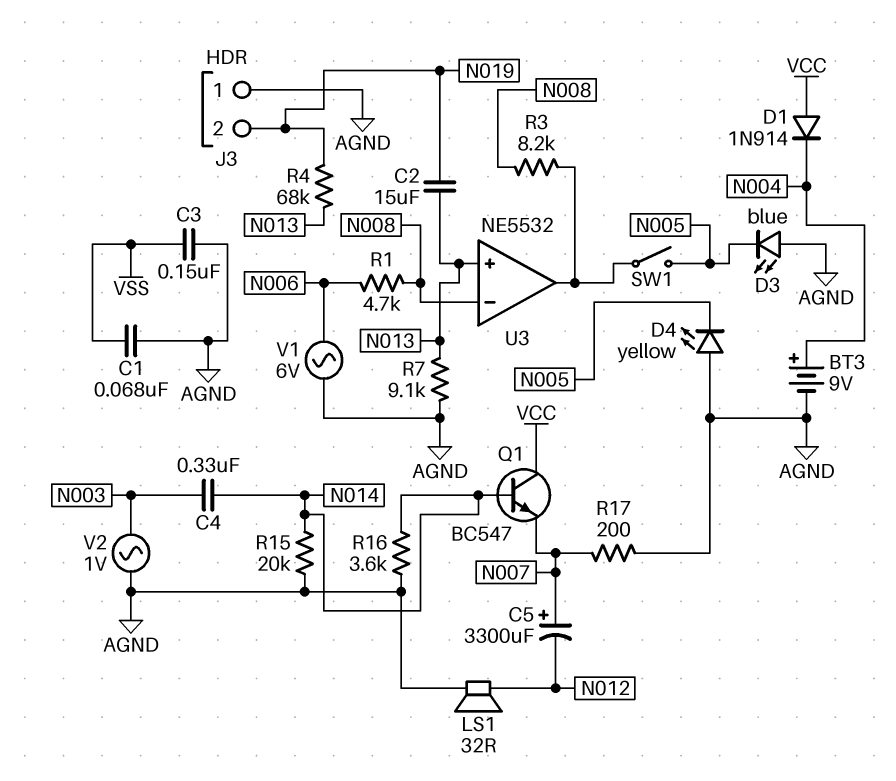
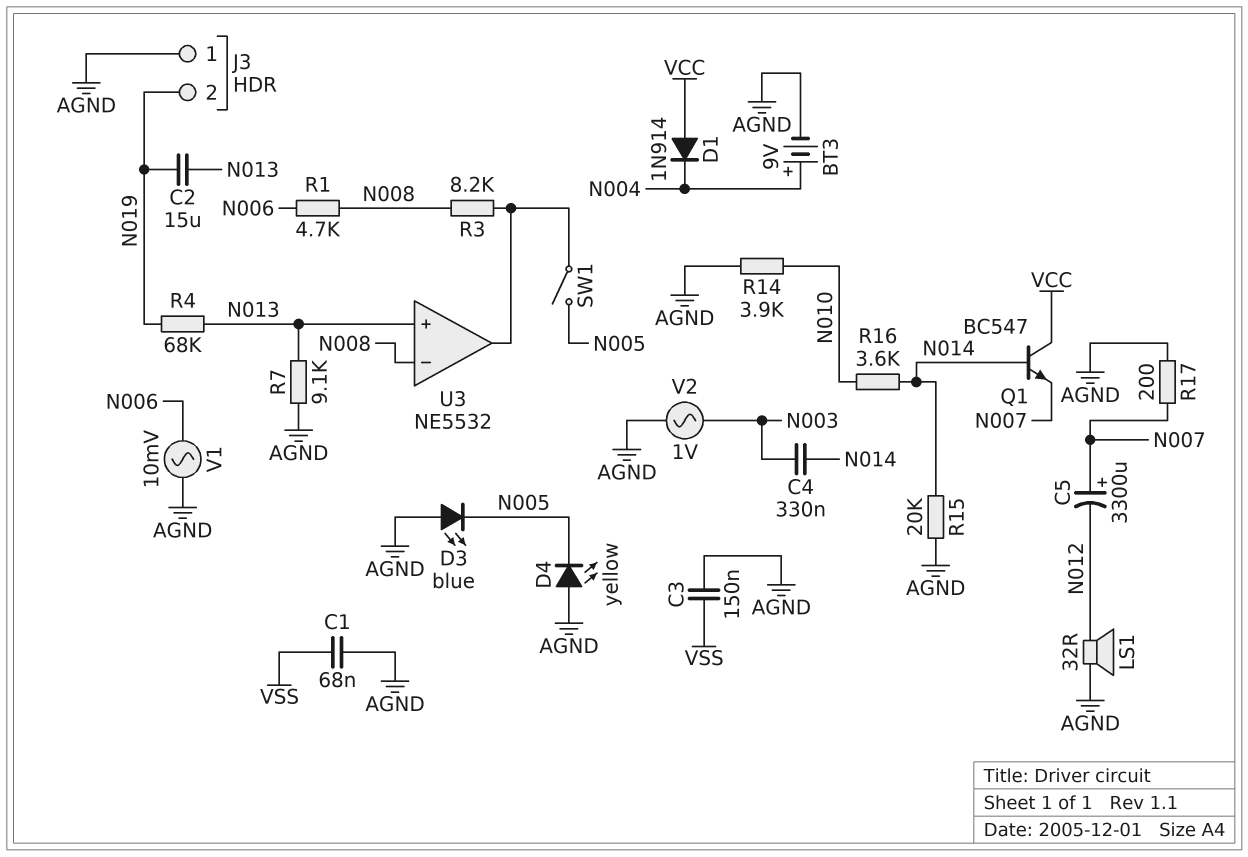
R14: none -> 3.9k (AGND, N010)
R16: 3.6k (AGND, N014) -> 3.6k (N010, N014)
V1: AC 6V (AGND, N006) -> AC 10mV (AGND, N006)

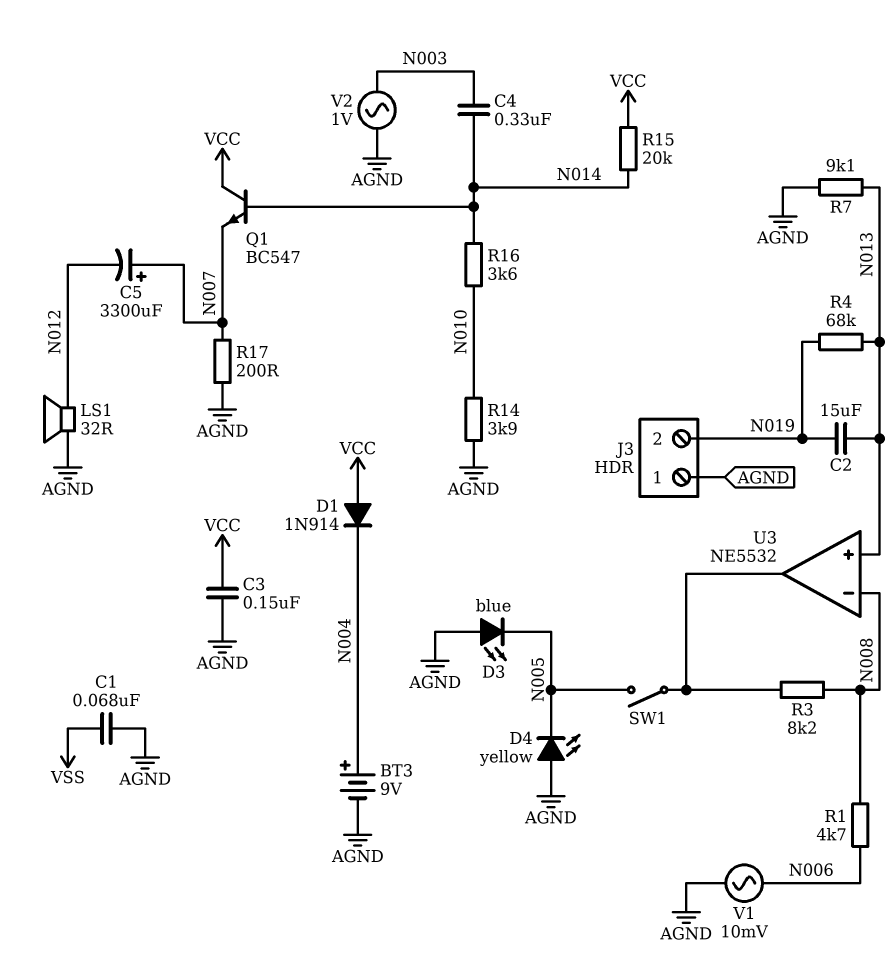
C3: 150nF (AGND, VSS) -> 150nF (AGND, VCC)
R15: 20k (AGND, N014) -> 20k (N014, VCC)

